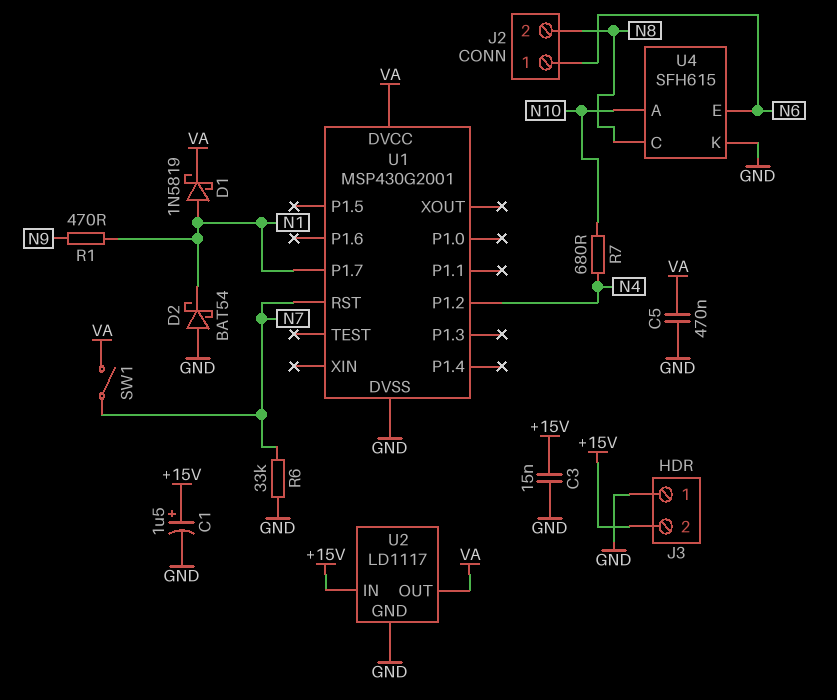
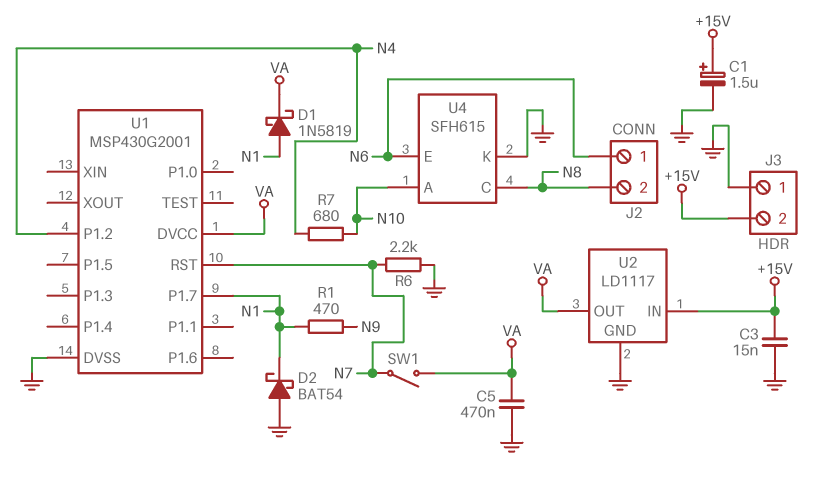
R6: 33k (GND, N7) -> 2.2k (GND, N7)

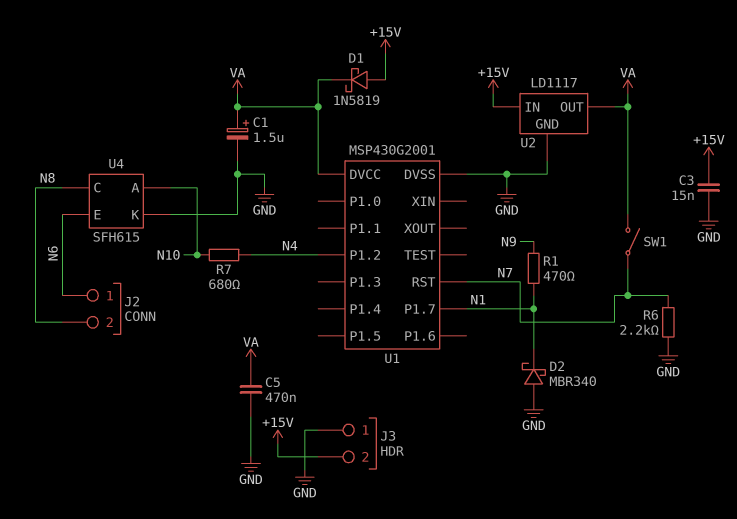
C1: 1.5uF (plus +15V, minus GND) -> 1.5uF (plus VA, minus GND)
D1: schottky 1N5819 (A N1, K VA) -> schottky 1N5819 (A +15V, K VA)
D2: schottky BAT54 (A GND, K N1) -> schottky MBR340 (A GND, K N1)

